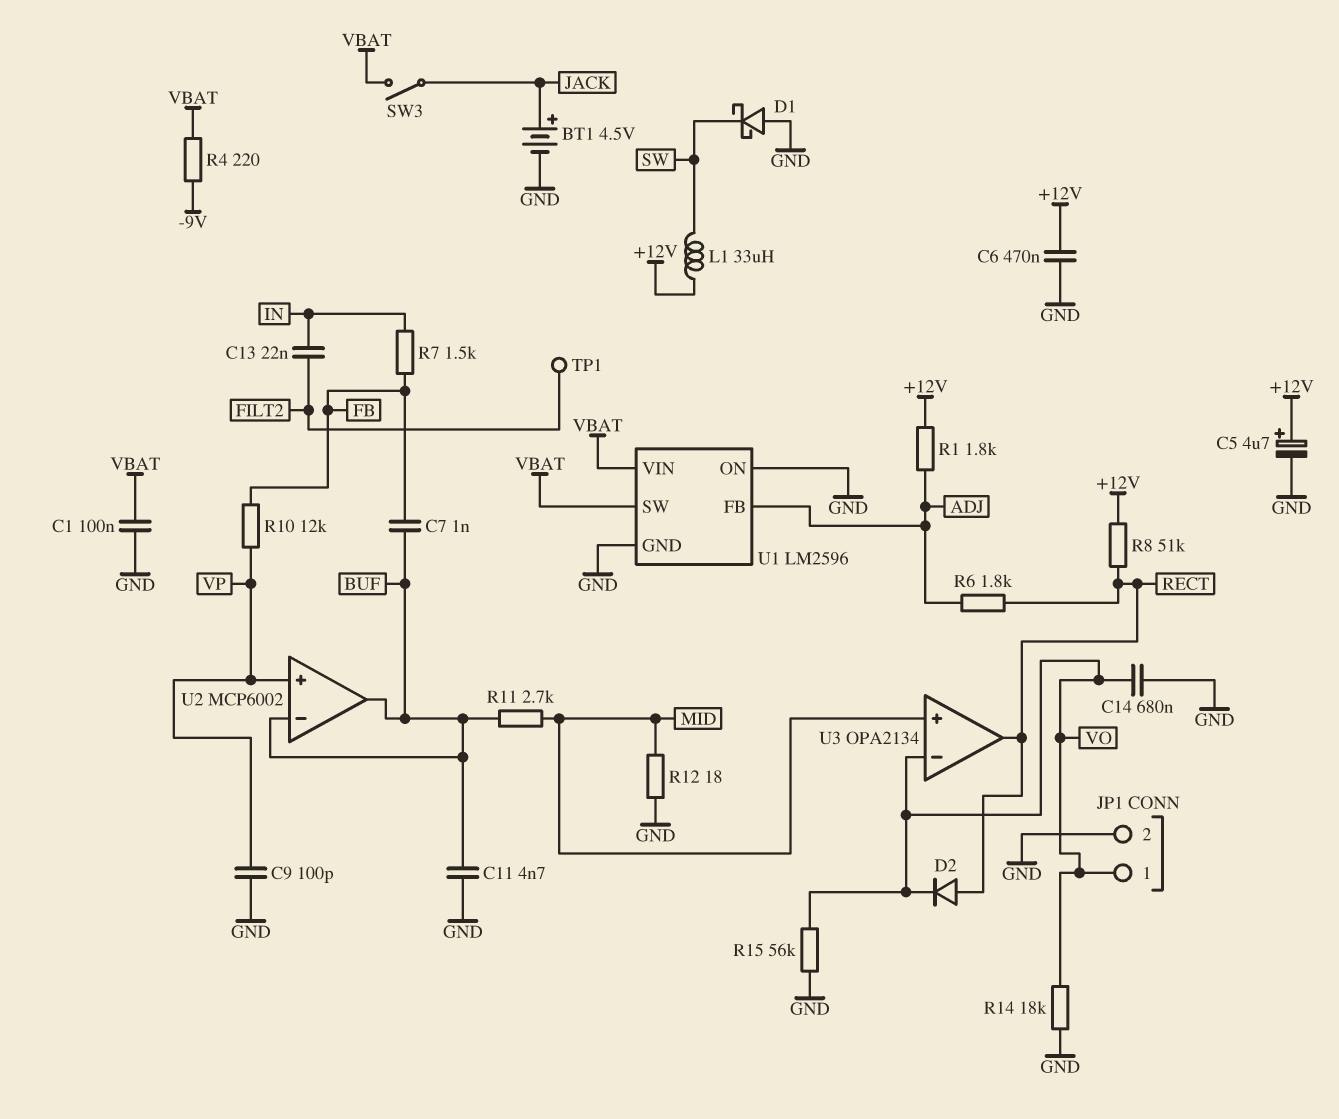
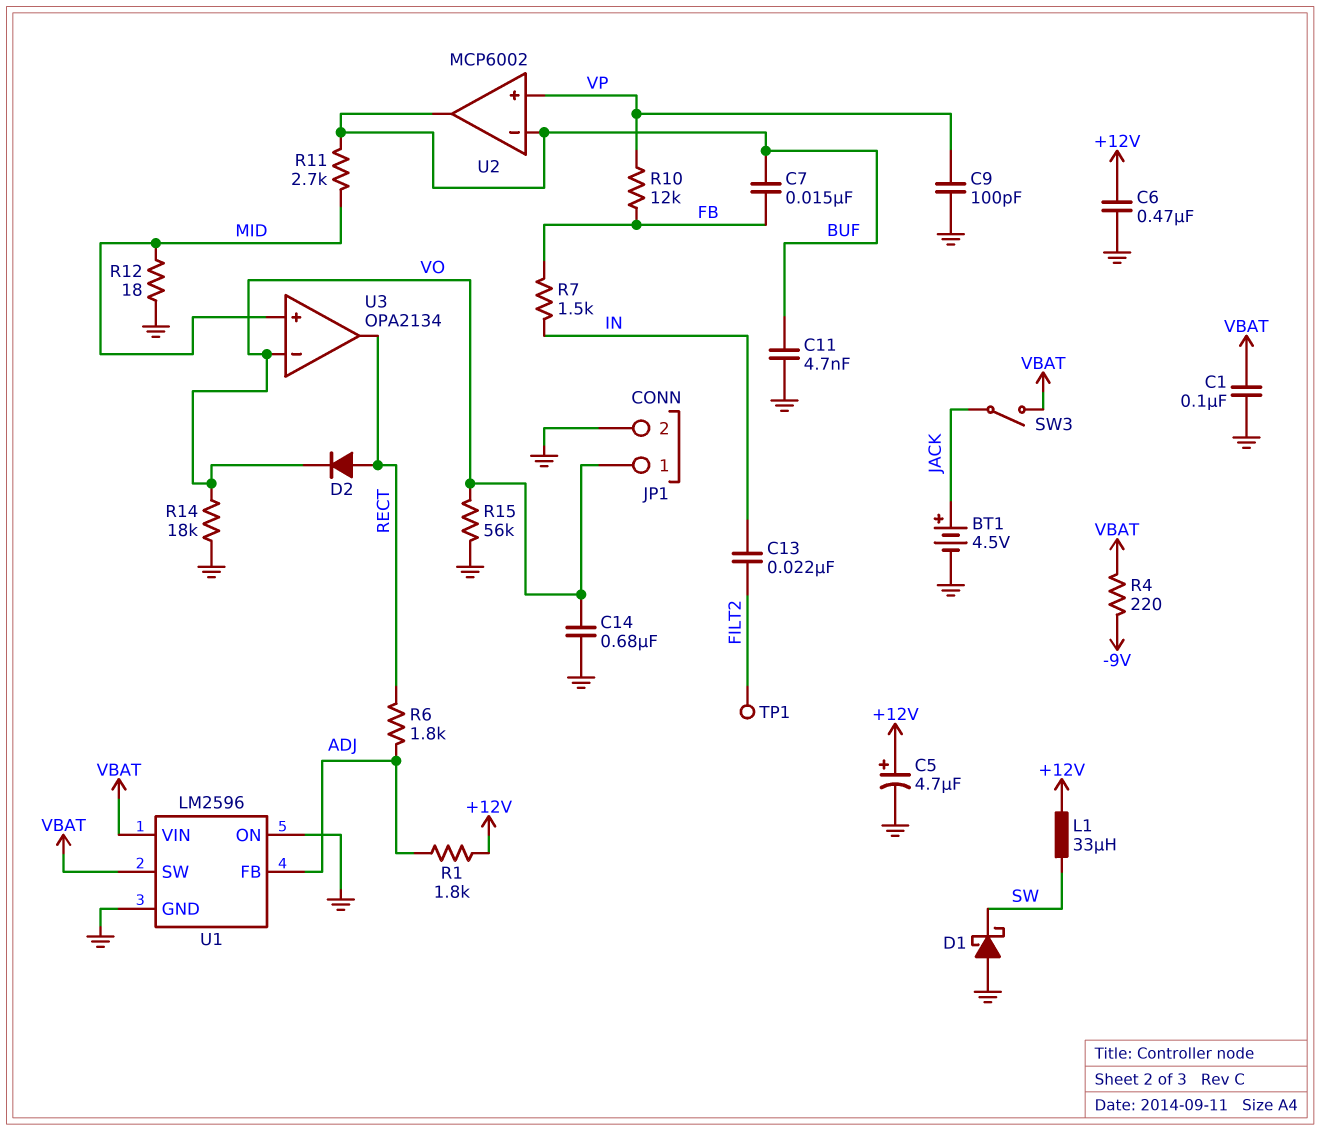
C7: 1nF (BUF, FB) -> 15nF (BUF, FB)
R8: 51k (+12V, RECT) -> none

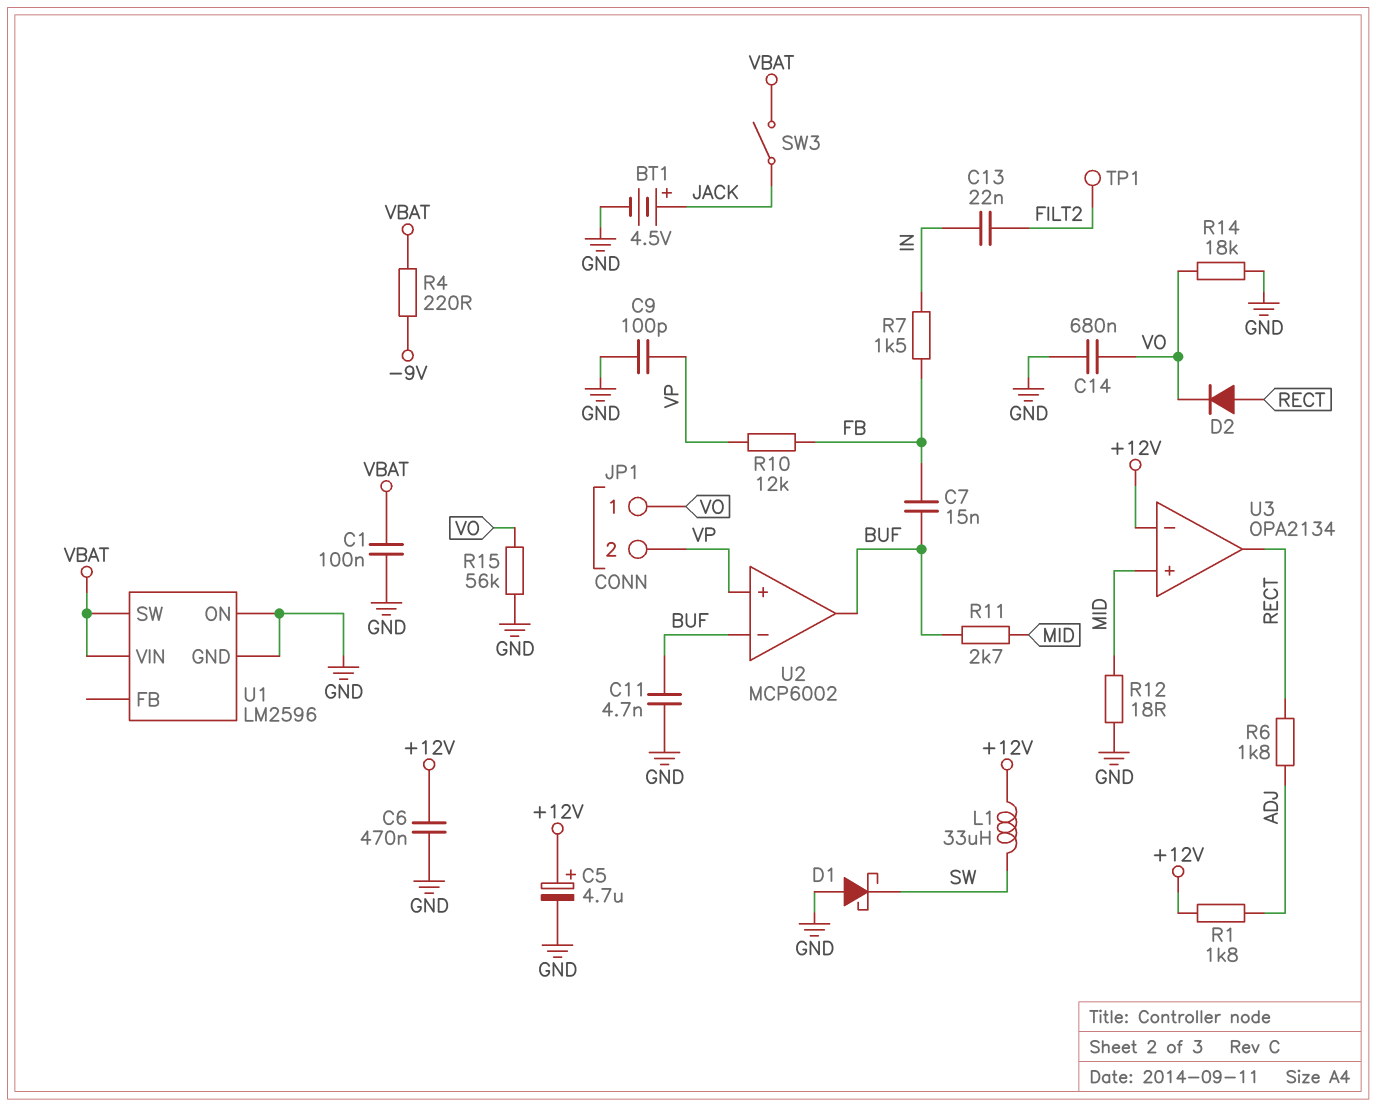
JP1 pin 2: GND -> VP
U1 pin FB: ADJ -> none
U3 pin in-: VO -> +12V

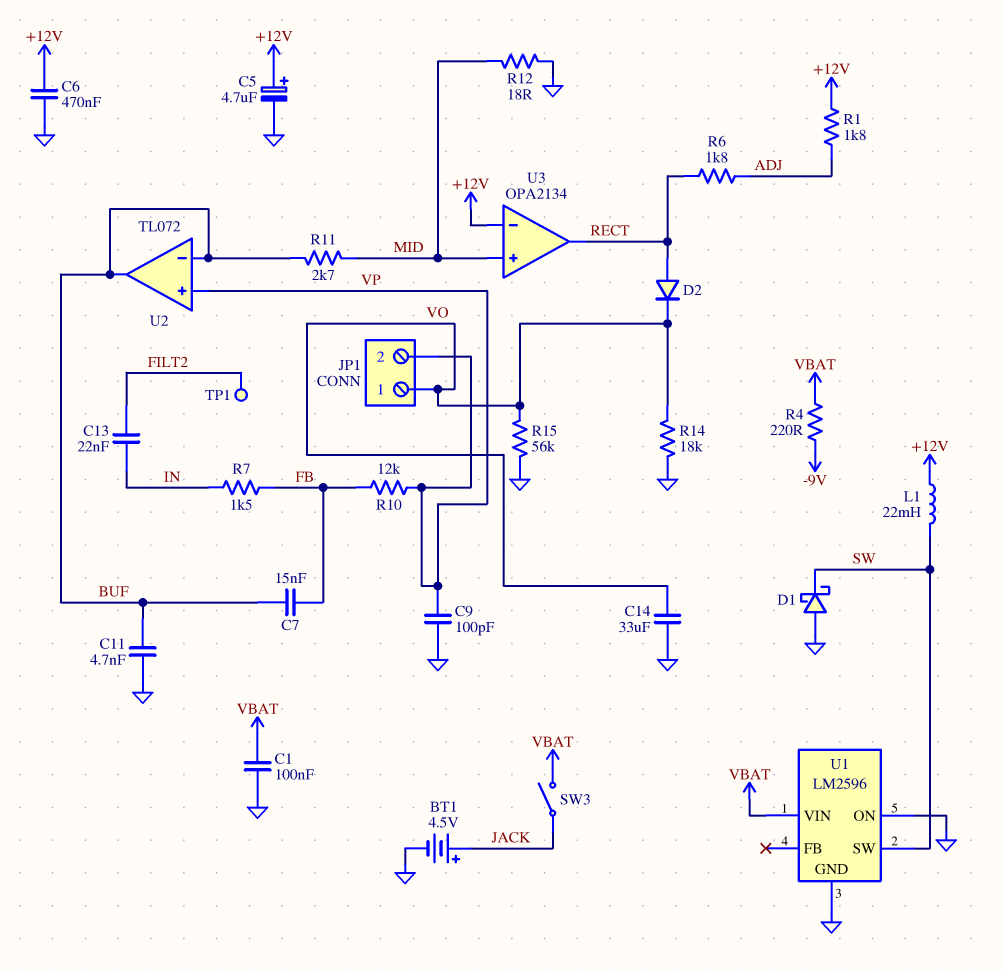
C14: 680nF (GND, VO) -> 33uF (GND, VO)
L1: 33uH (+12V, SW) -> 22mH (+12V, SW)
U1 pin SW: VBAT -> SW
U2: MCP6002 -> TL072

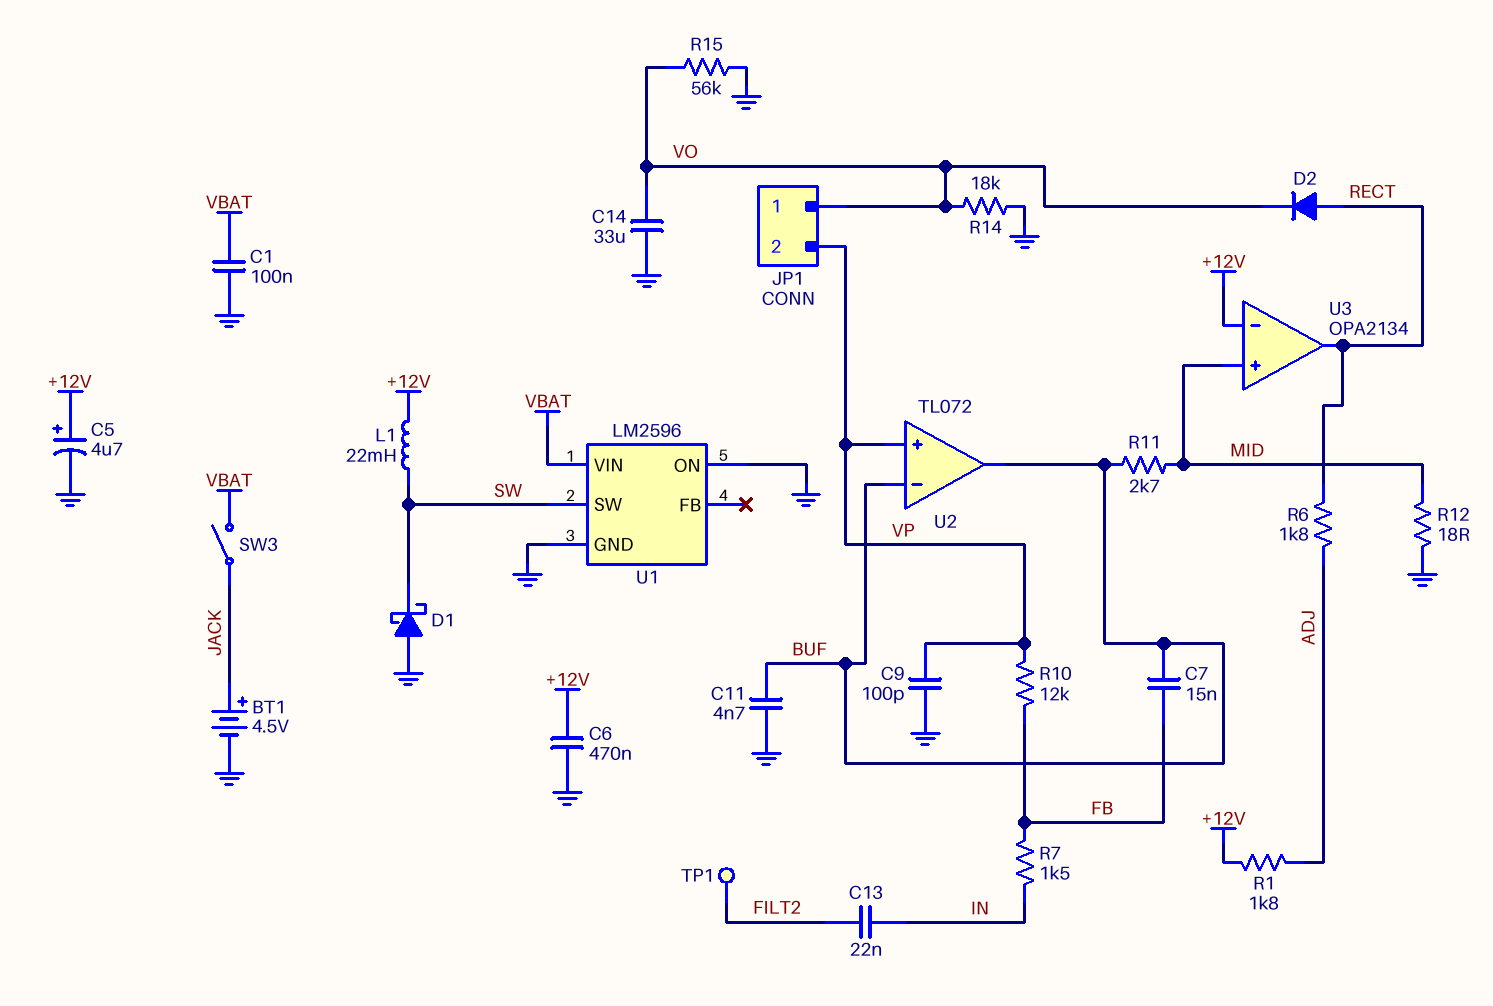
R4: 220 (-9V, VBAT) -> none

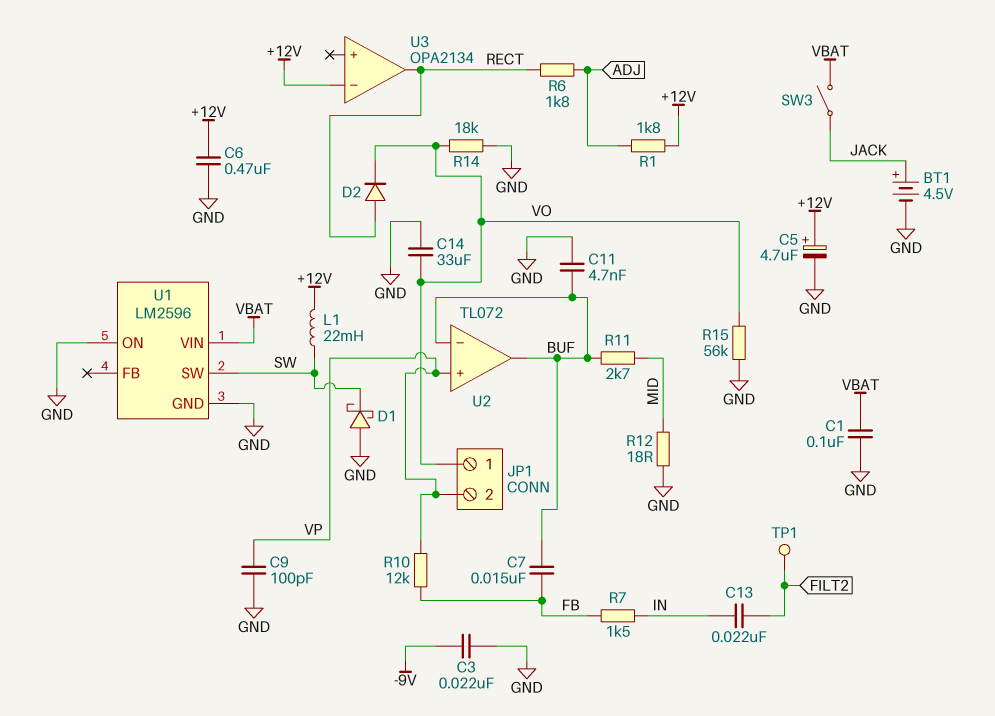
C3: none -> 22nF (-9V, GND)
U3 pin in+: MID -> none

